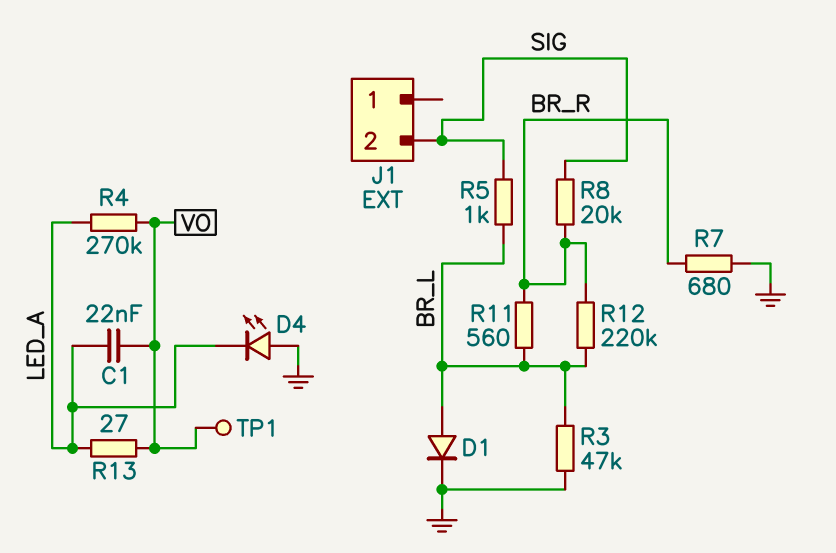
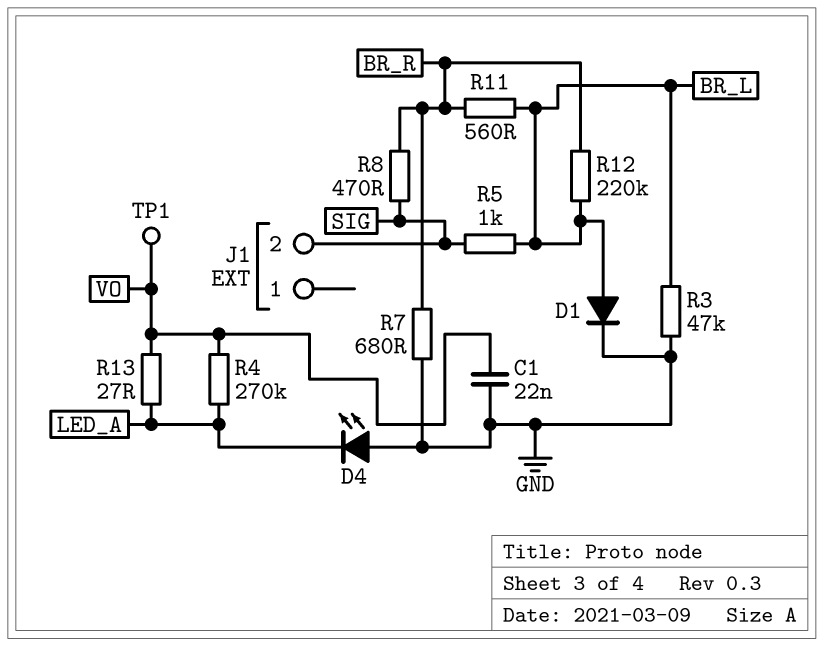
C1: 22nF (LED_A, VO) -> 22nF (GND, VO)
R8: 20k (BR_R, SIG) -> 470 (BR_R, SIG)

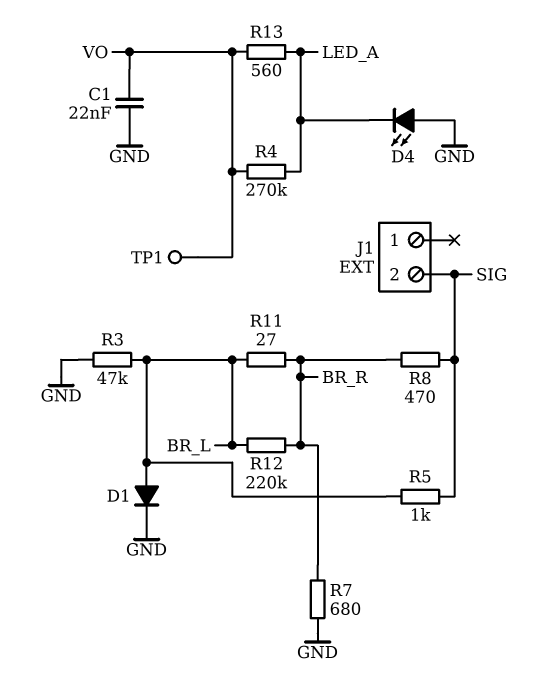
R11: 560 (BR_L, BR_R) -> 27 (BR_L, BR_R)
R13: 27 (LED_A, VO) -> 560 (LED_A, VO)

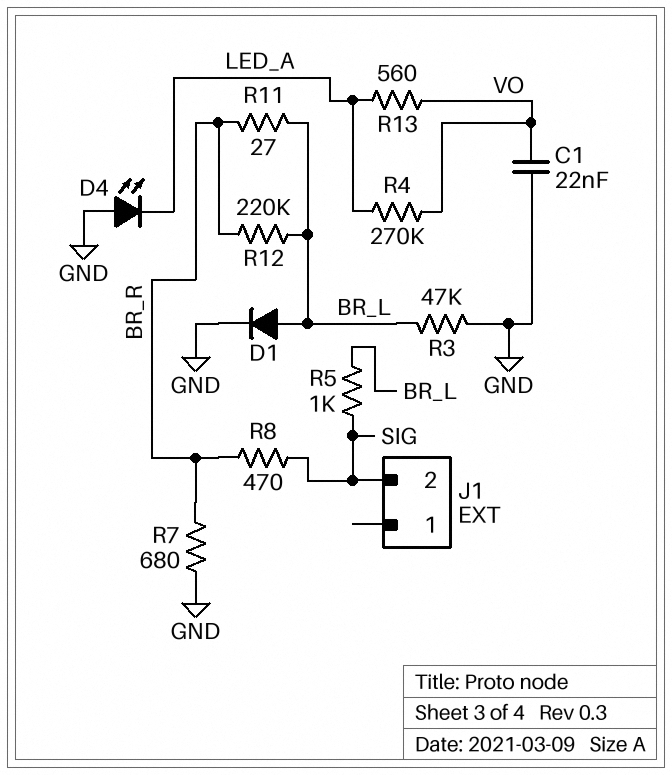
TP1: test point (VO) -> none

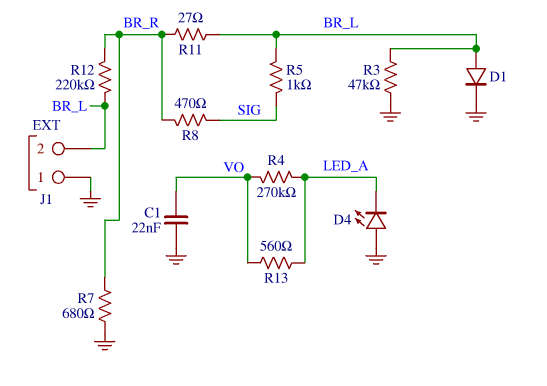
J1 pin 1: none -> GND
J1 pin 2: SIG -> BR_L

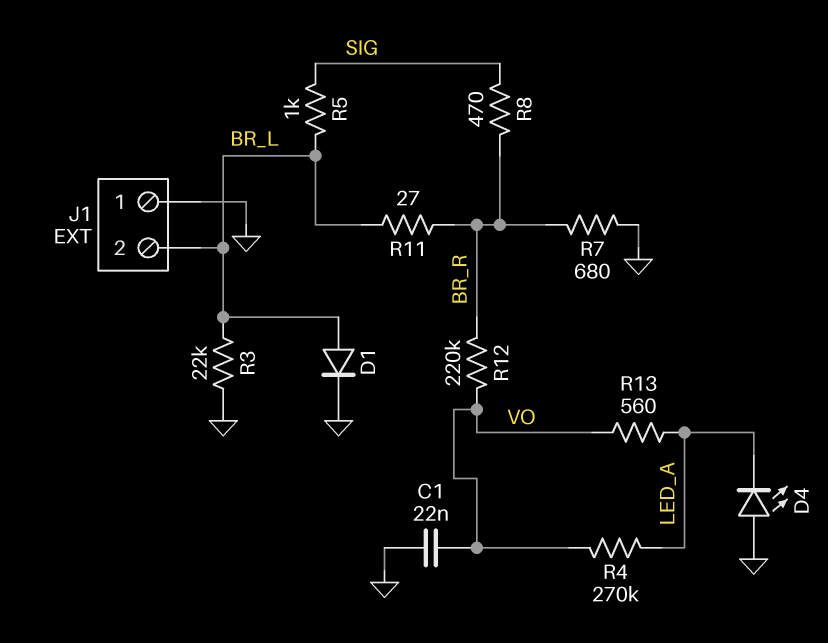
R3: 47k (BR_L, GND) -> 22k (BR_L, GND)
R12: 220k (BR_L, BR_R) -> 220k (BR_R, VO)

